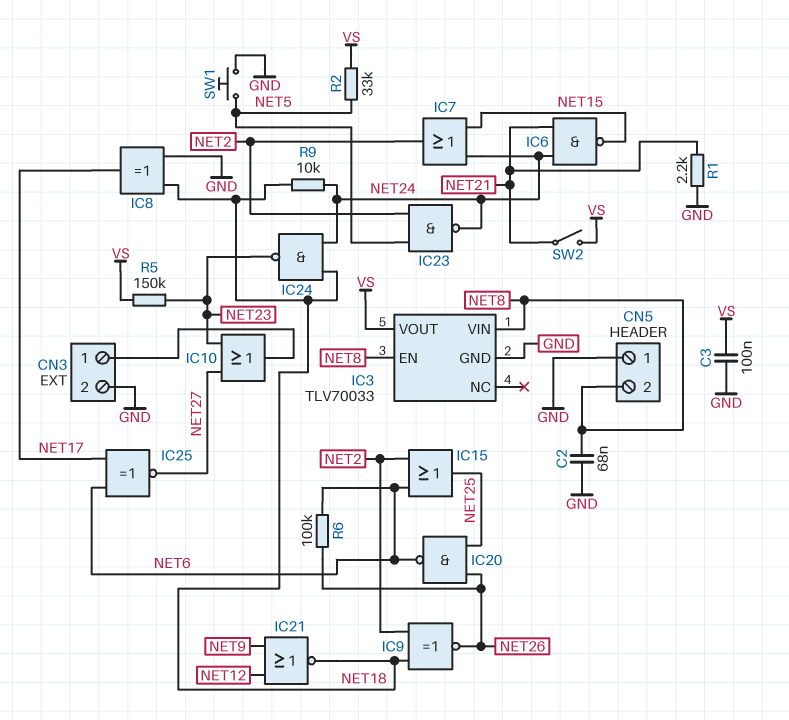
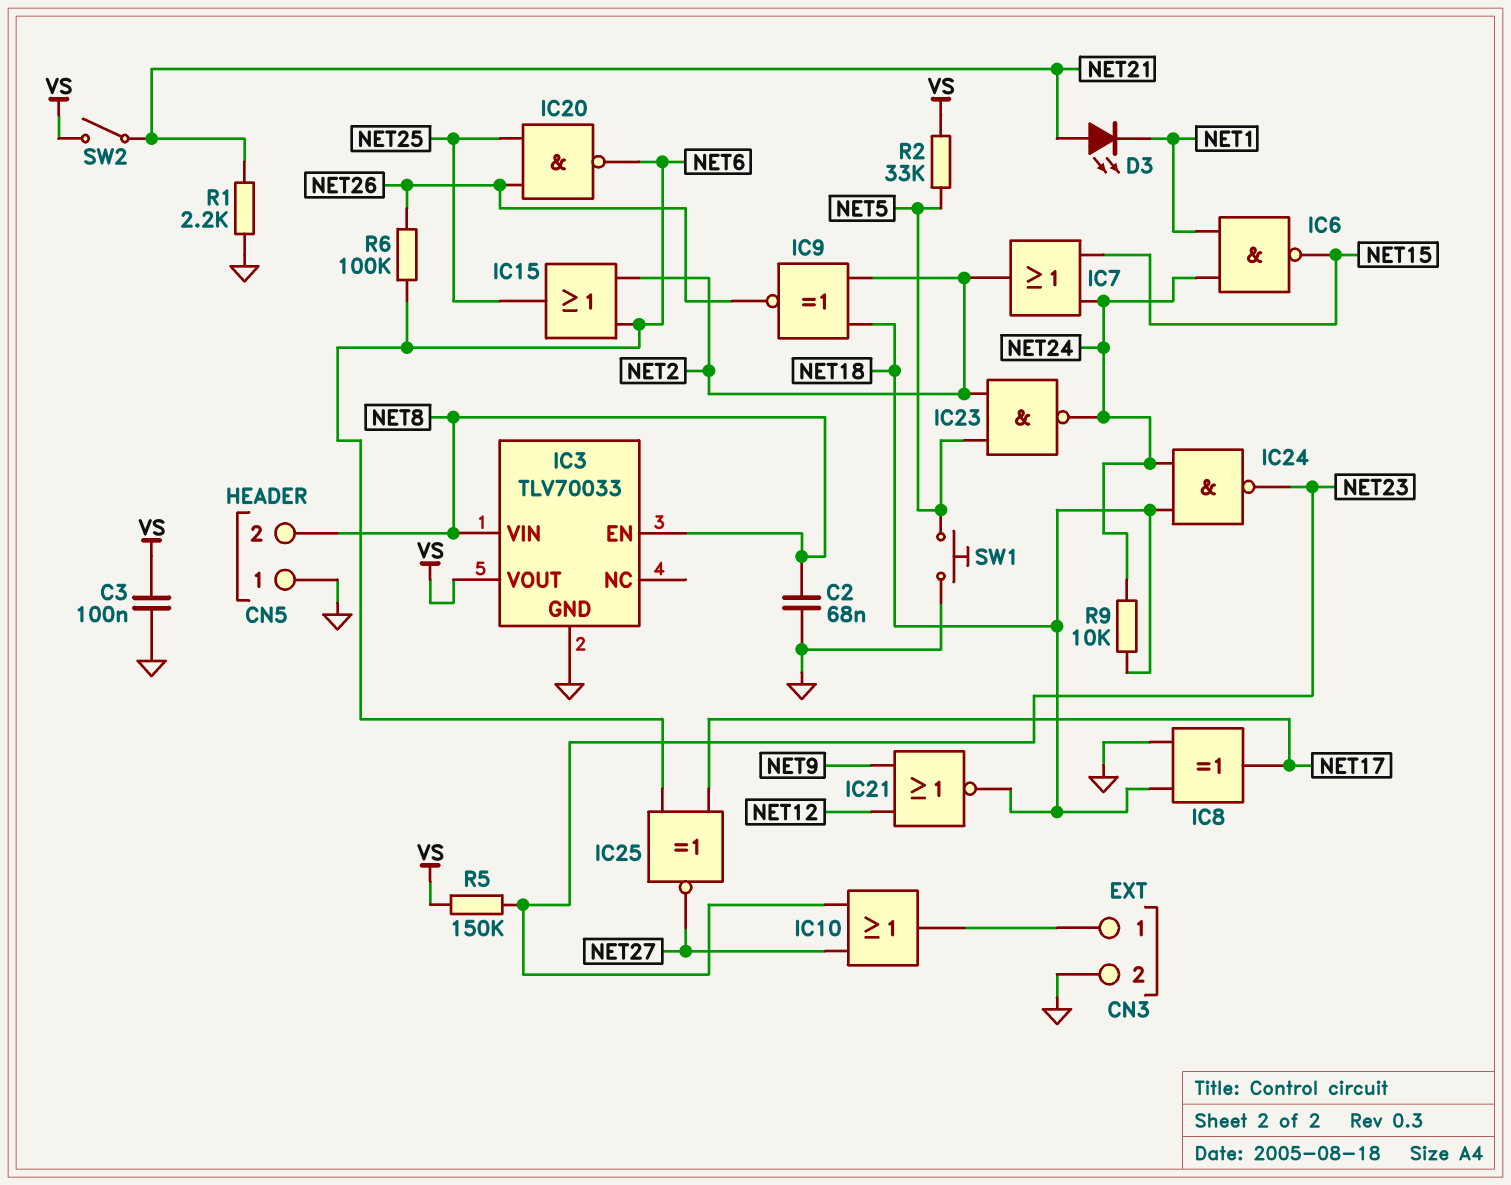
D3: none -> LED (A NET21, K NET1)
IC6: NAND (in NET21, in NET24, out NET15) -> NAND (in NET1, in NET24, out NET15)

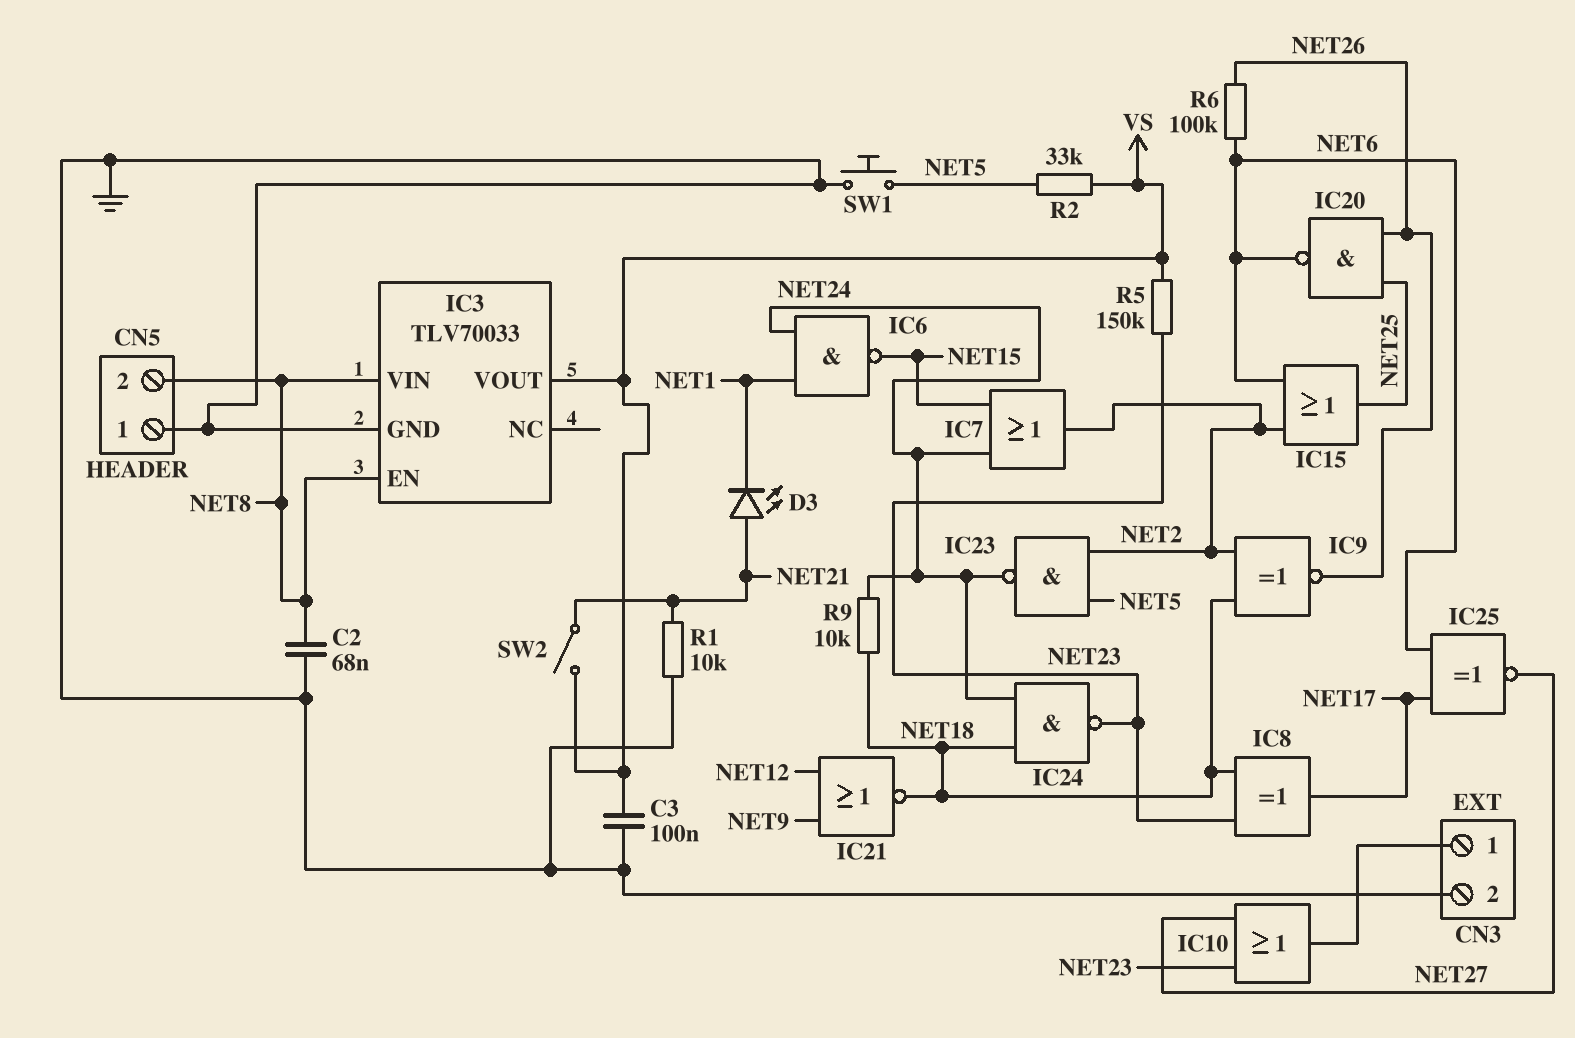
IC8: XOR (in GND, in NET18, out NET17) -> XOR (in NET18, in NET23, out NET17)
R1: 2.2k (GND, NET21) -> 10k (GND, NET21)

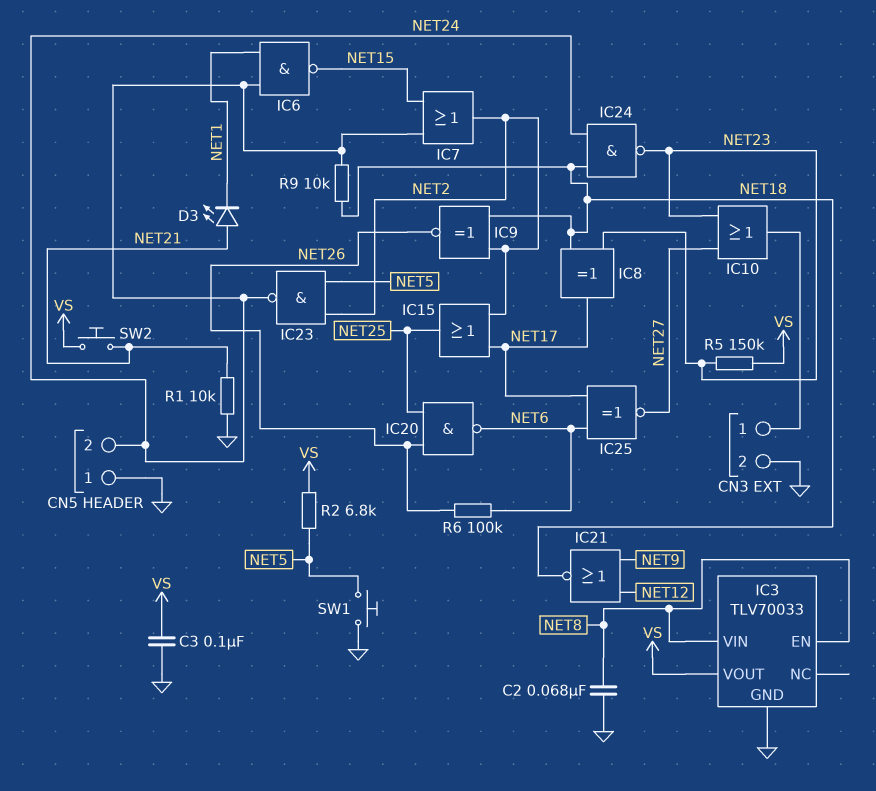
CN5 pin 2: NET8 -> NET24
IC15: OR (in NET2, in NET6, out NET25) -> OR (in NET2, in NET17, out NET25)
R2: 33k (NET5, VS) -> 6.8k (NET5, VS)
SW2: switch (NET21, VS) -> button (NET21, VS)

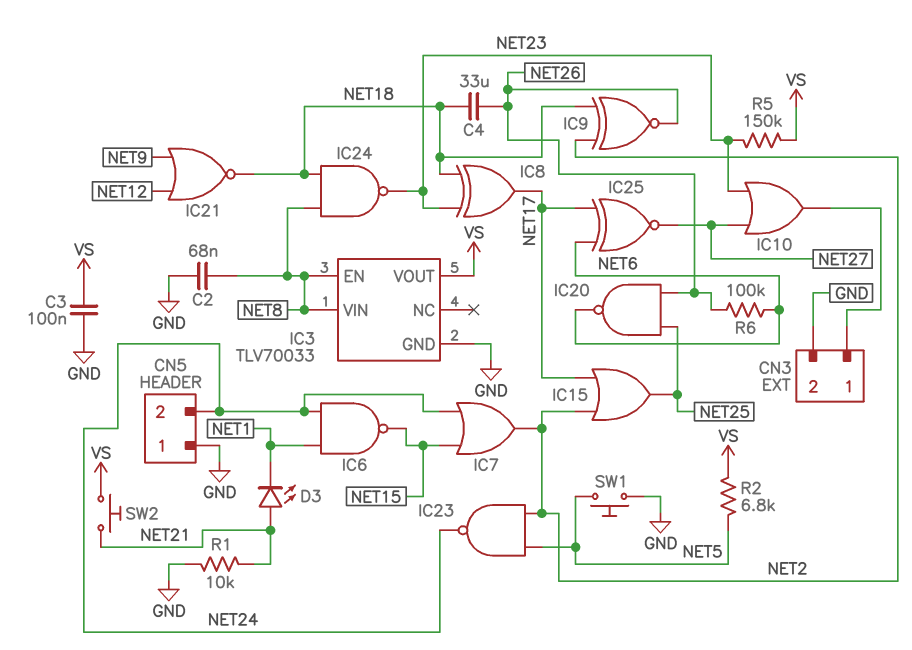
C4: none -> 33uF (NET18, NET26)
IC24: NAND (in NET18, in NET24, out NET23) -> NAND (in NET8, in NET18, out NET23)
R9: 10k (NET18, NET24) -> none

